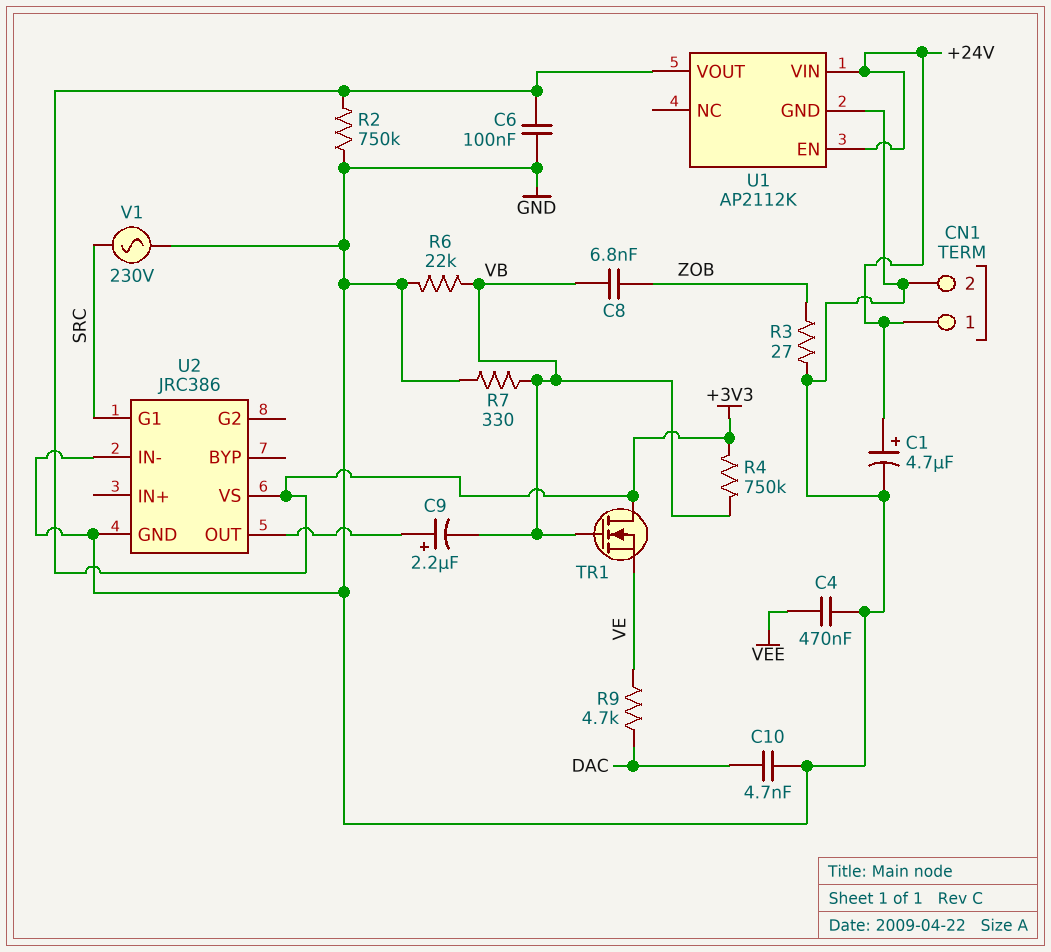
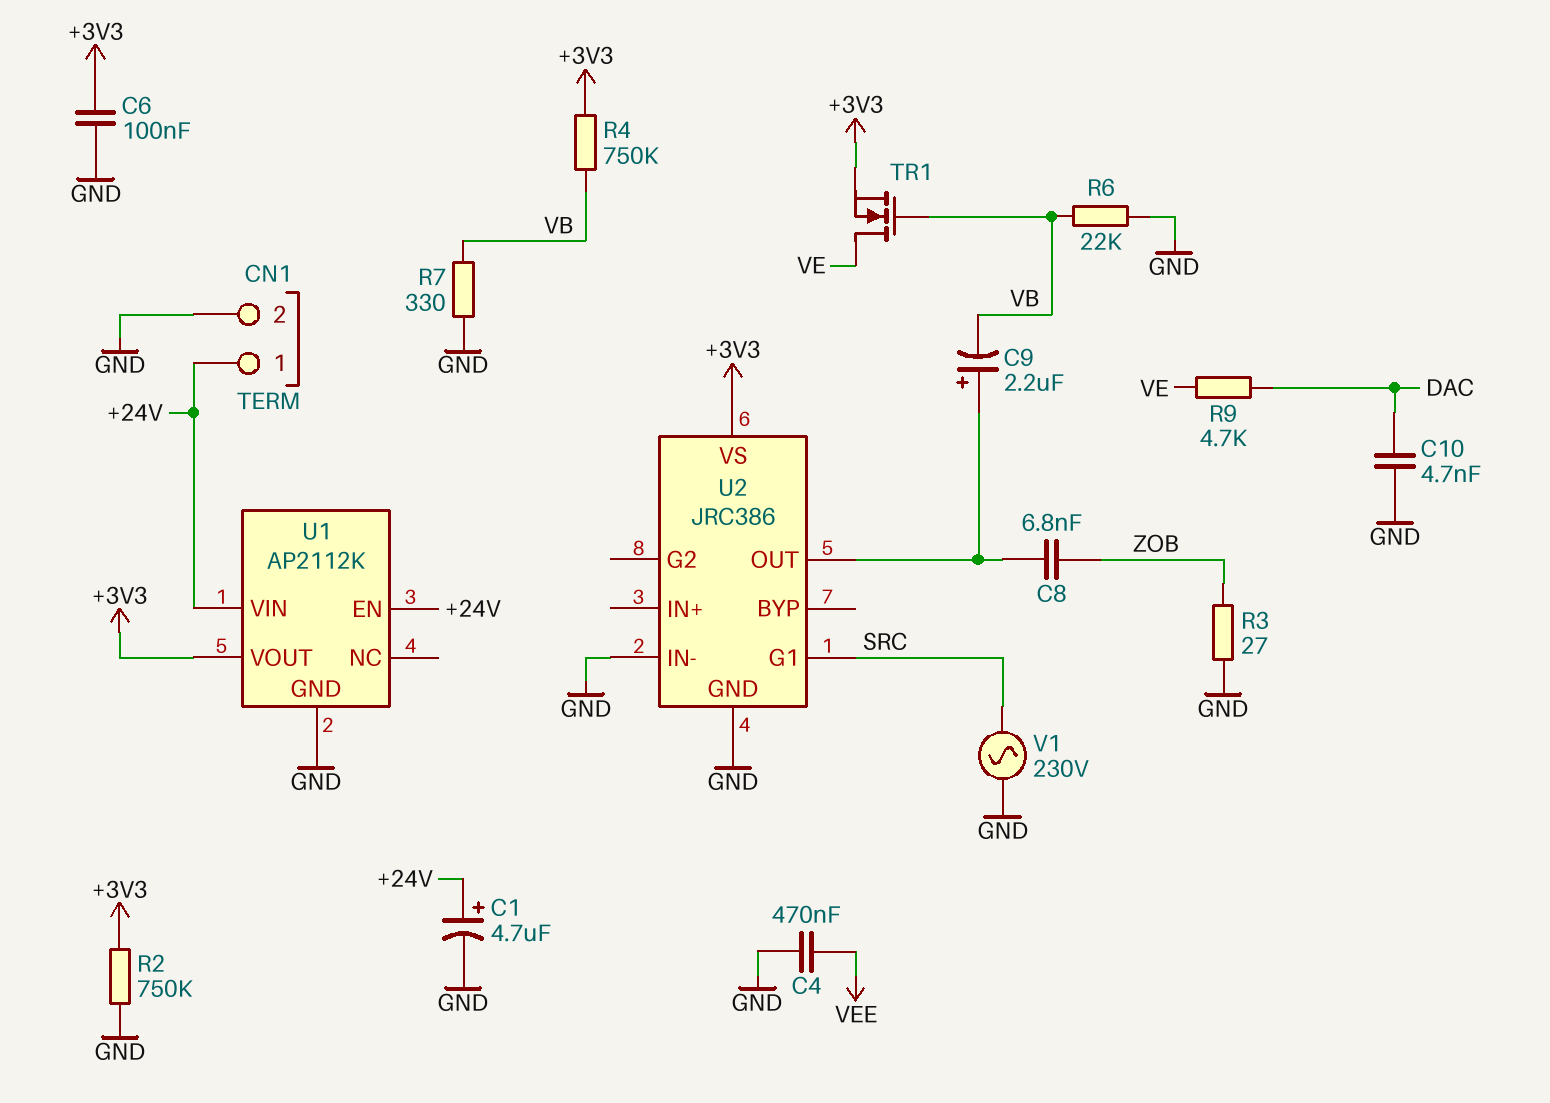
C8: 6.8nF (VB, ZOB) -> 6.8nF (U2/OUT, ZOB)
TR1: NMOS (G VB, D +3V3, S VE) -> NMOS (G VB, D VE, S +3V3)

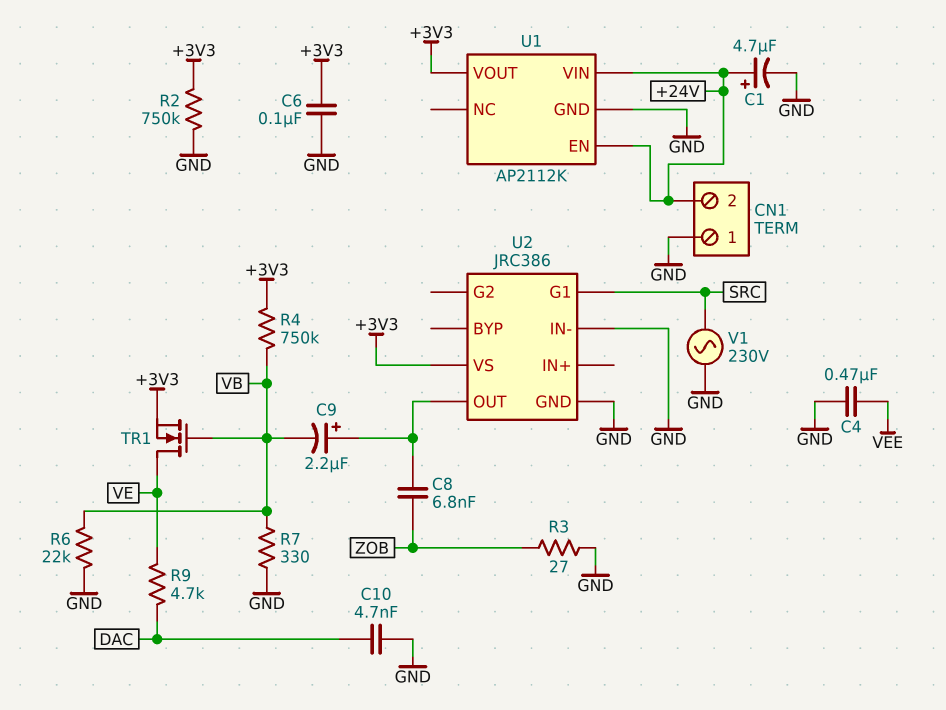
CN1 pin 1: +24V -> GND
CN1 pin 2: GND -> +24V

